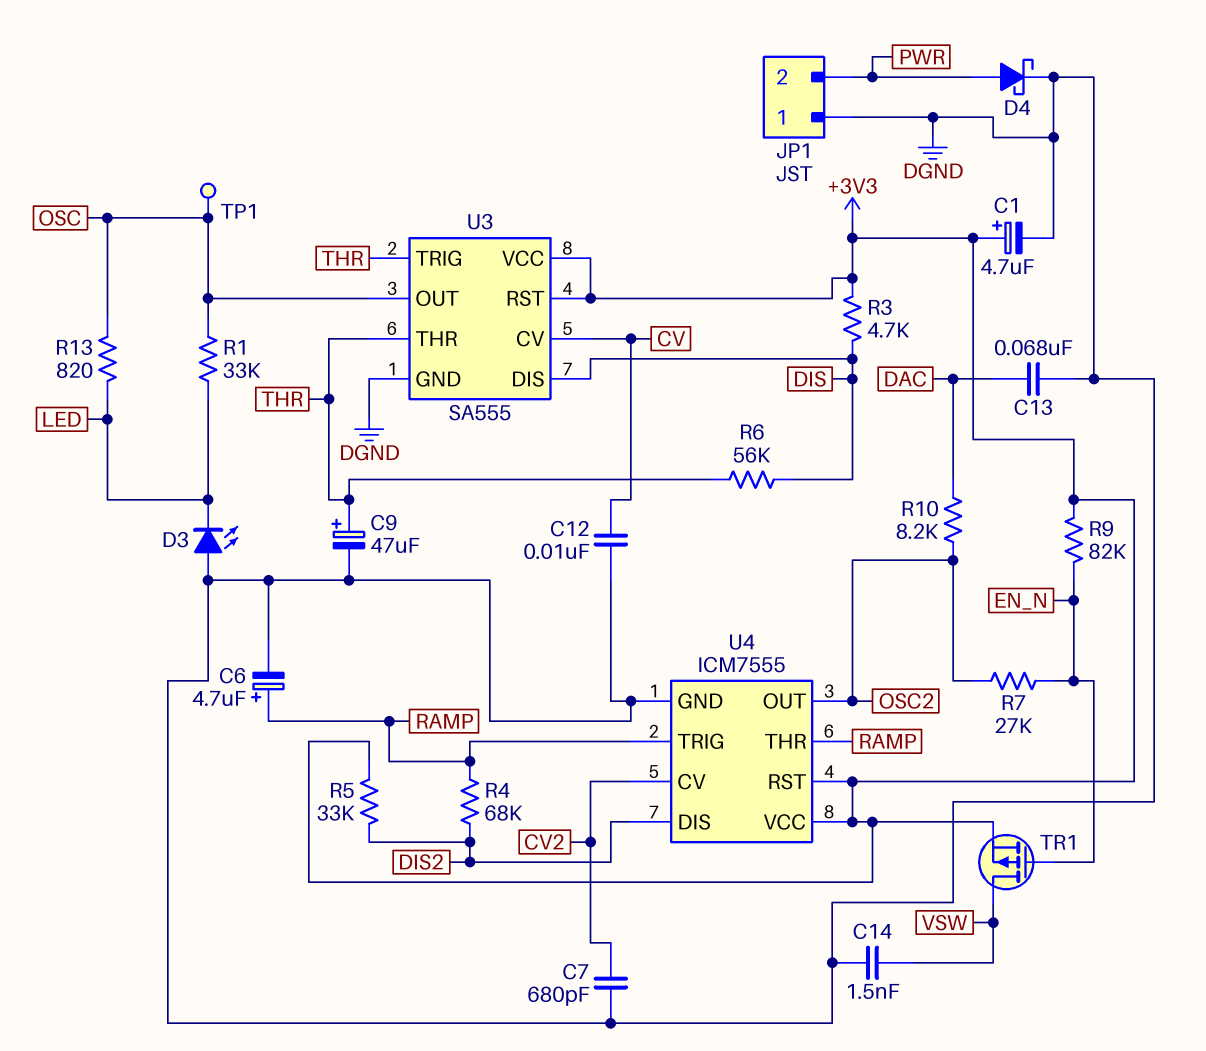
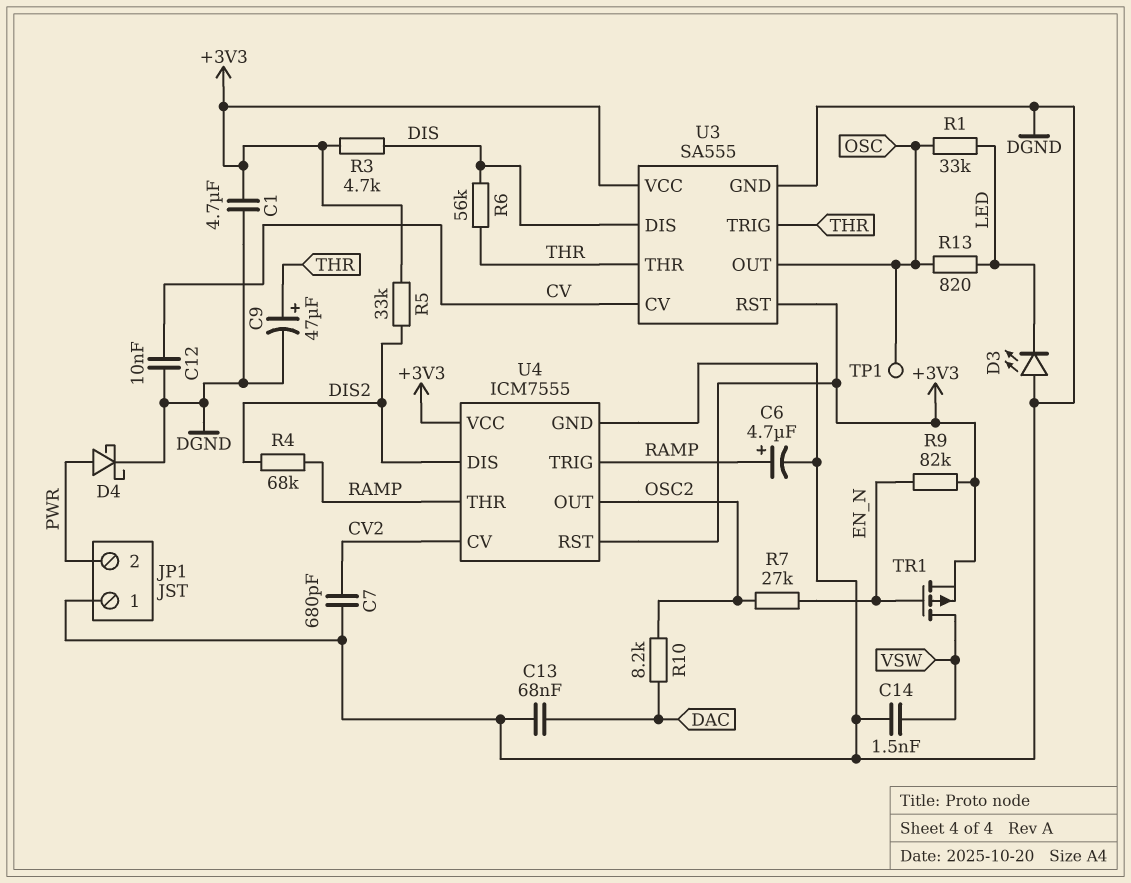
C1: 4.7uF (plus +3V3, minus DGND) -> 4.7uF (+3V3, DGND)

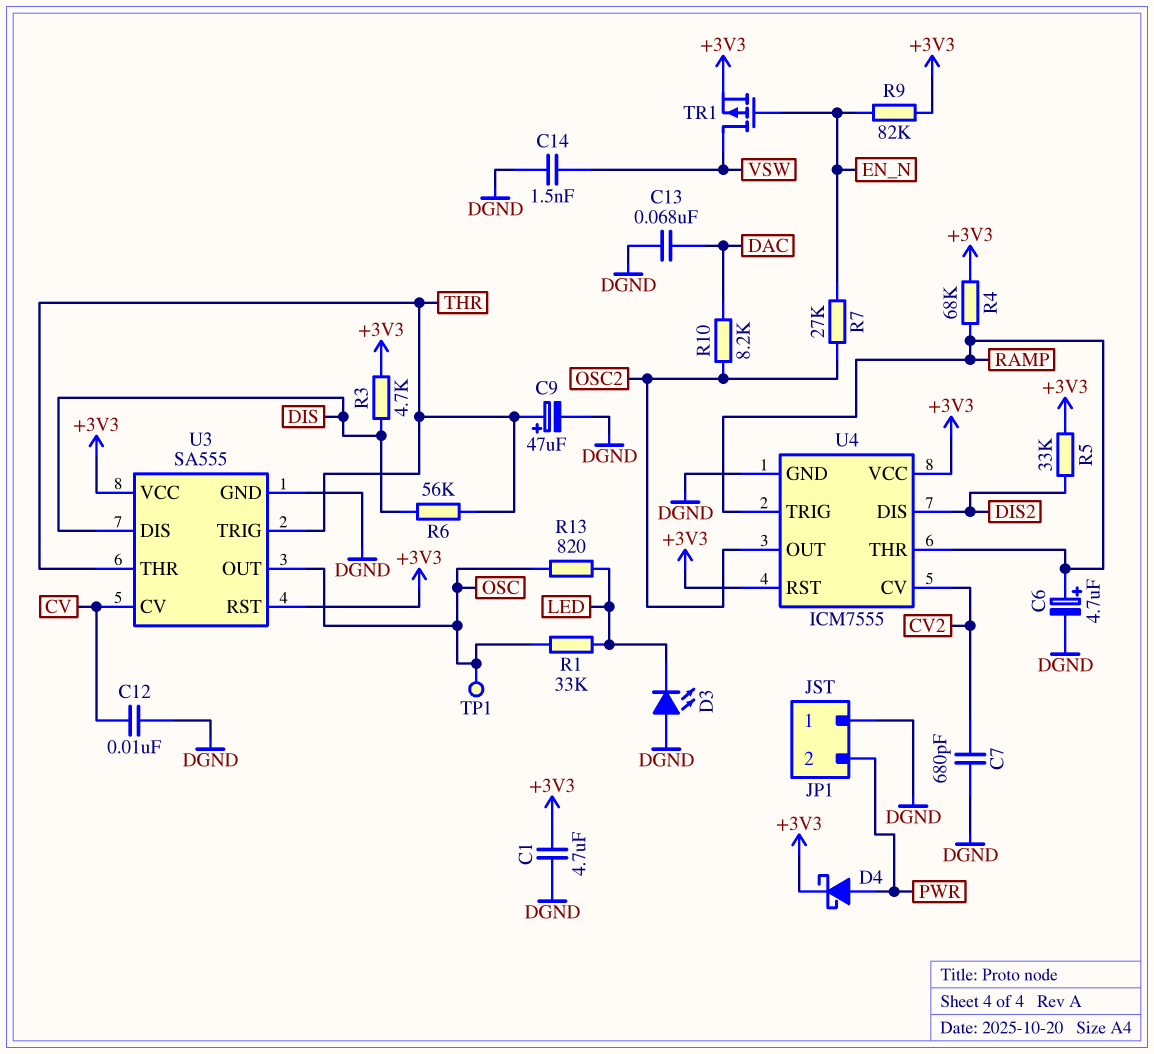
D4: schottky (A PWR, K DGND) -> schottky (A PWR, K +3V3)
R4: 68k (DIS2, RAMP) -> 68k (+3V3, RAMP)

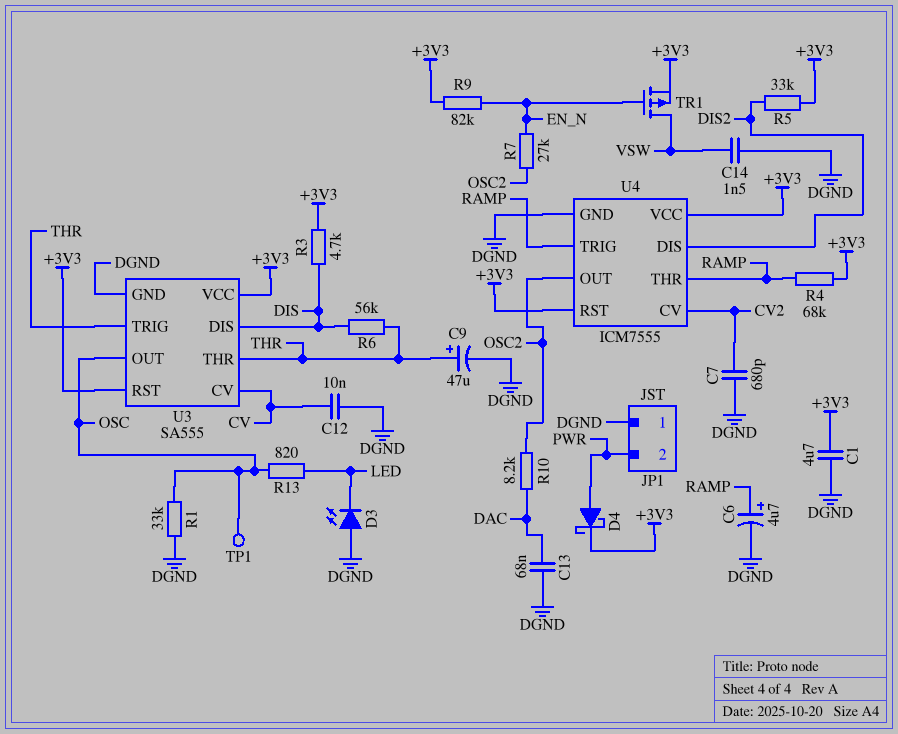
R1: 33k (LED, OSC) -> 33k (DGND, OSC)

